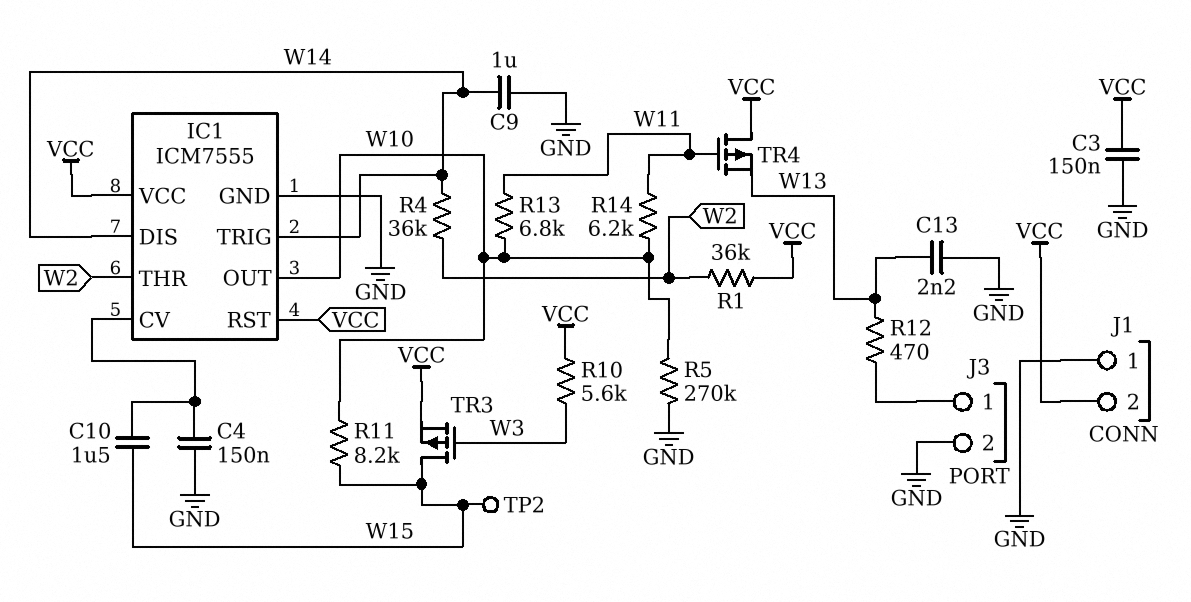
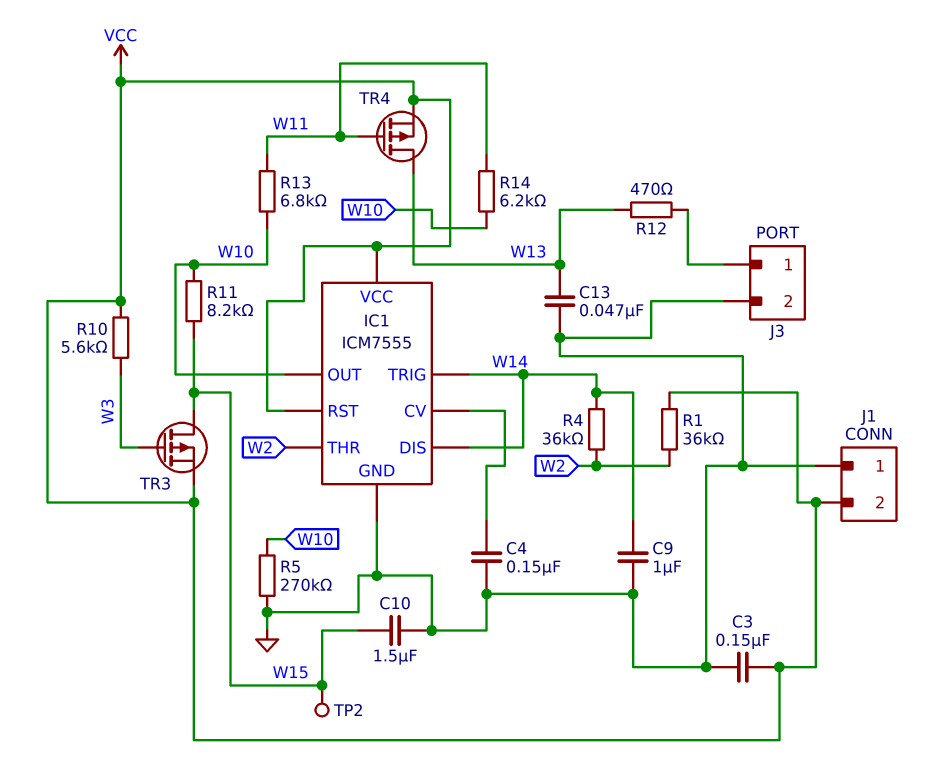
C10: 1.5uF (IC1/CV, W15) -> 1.5uF (GND, W15)
C13: 2.2nF (GND, W13) -> 47nF (GND, W13)
TR4: PMOS (G W11, D VCC, S W13) -> PMOS (G W11, D W13, S VCC)

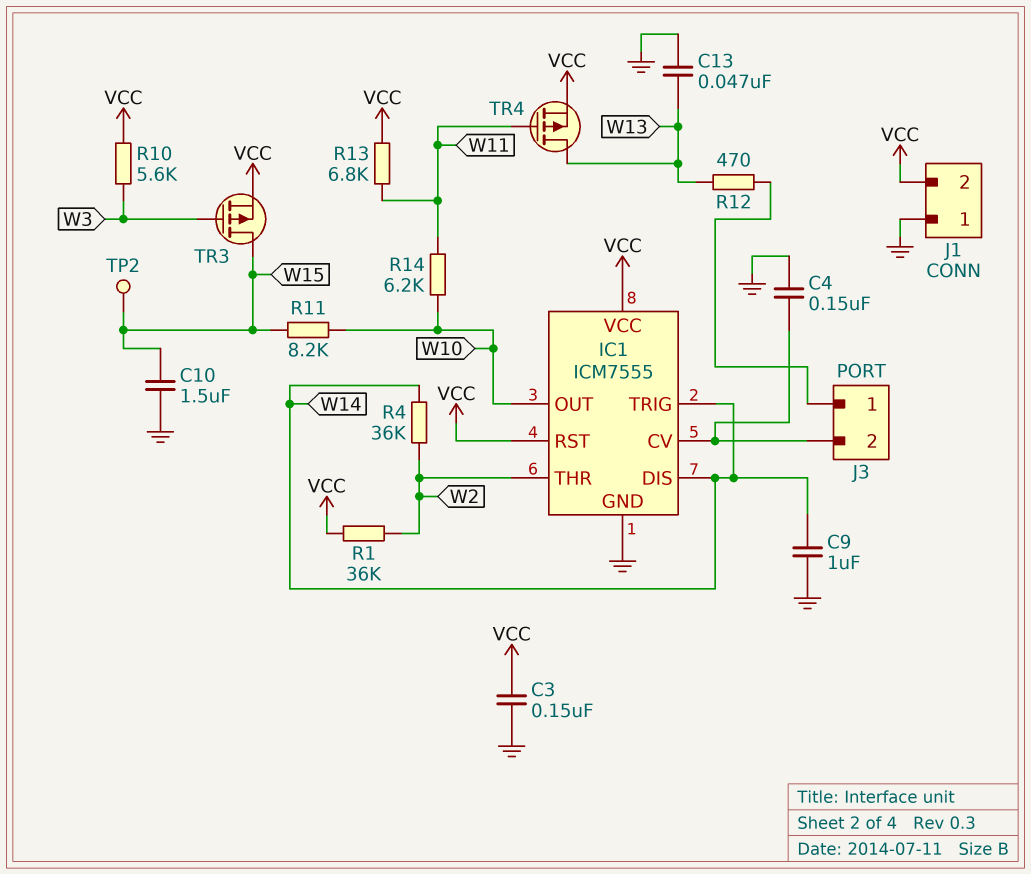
J3 pin 2: GND -> IC1/CV
R5: 270k (GND, W10) -> none
R13: 6.8k (W10, W11) -> 6.8k (VCC, W11)

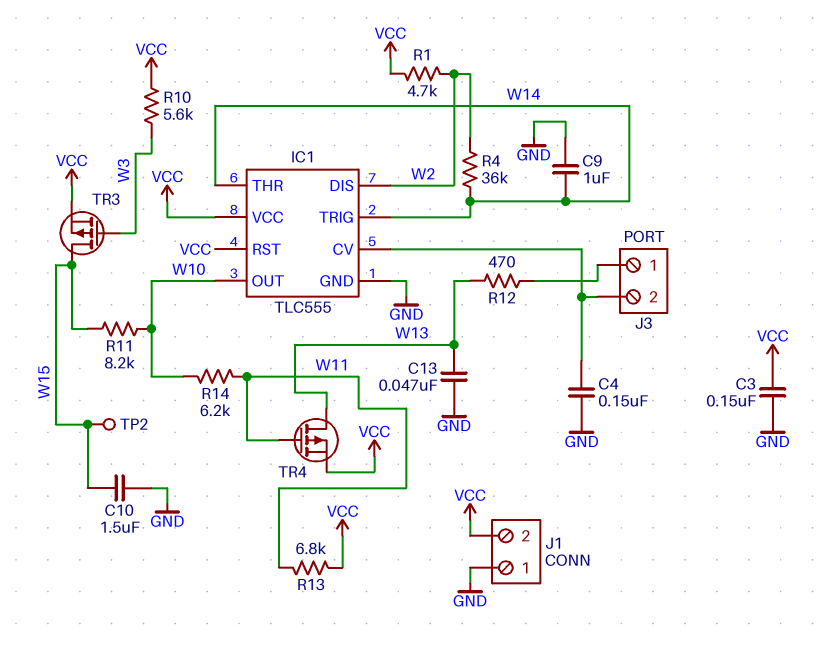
IC1: ICM7555 -> TLC555
IC1 pin DIS: W14 -> W2
IC1 pin THR: W2 -> W14
R1: 36k (VCC, W2) -> 4.7k (VCC, W2)

